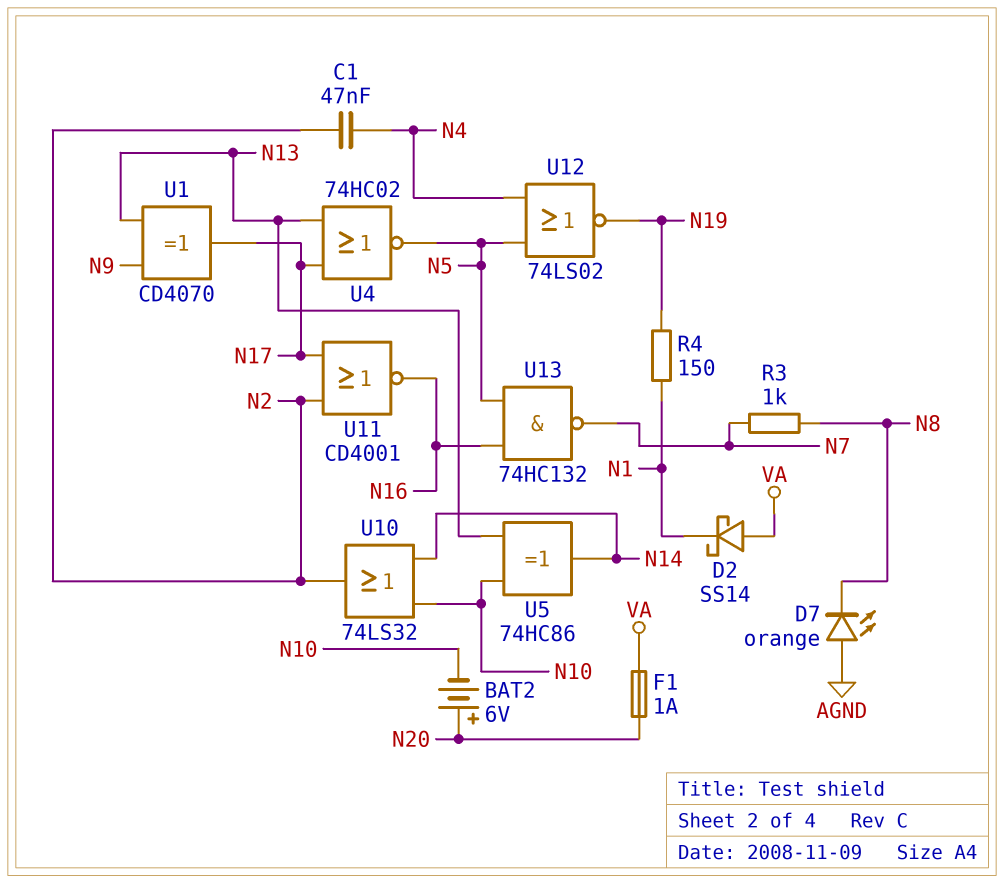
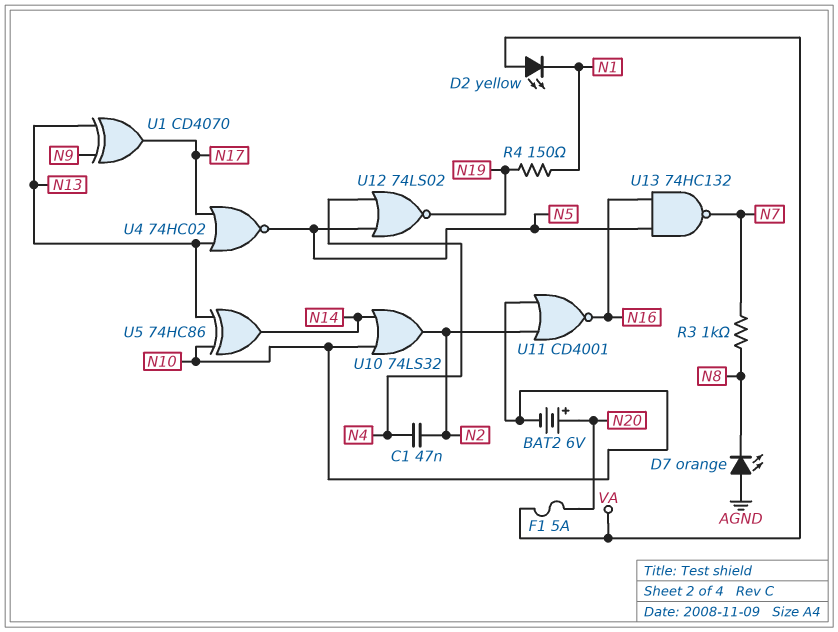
D2: schottky SS14 (A VA, K N1) -> LED yellow (A VA, K N1)
F1: 1A (N20, VA) -> 5A (N20, VA)
U11: NOR CD4001 (in N2, in N17, out N16) -> NOR CD4001 (in N2, in N10, out N16)

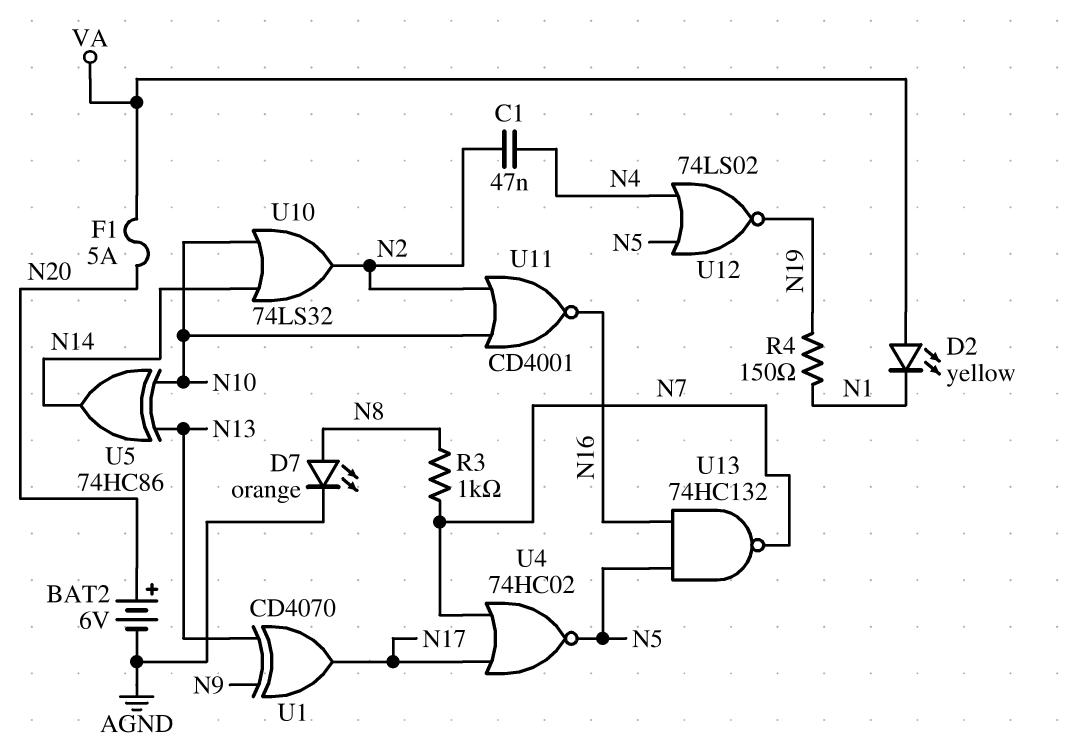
BAT2: 6V (plus N20, minus N10) -> 6V (plus N20, minus AGND)
D7: LED orange (A AGND, K N8) -> LED orange (A N8, K AGND)
U4: NOR 74HC02 (in N13, in N17, out N5) -> NOR 74HC02 (in N7, in N17, out N5)

